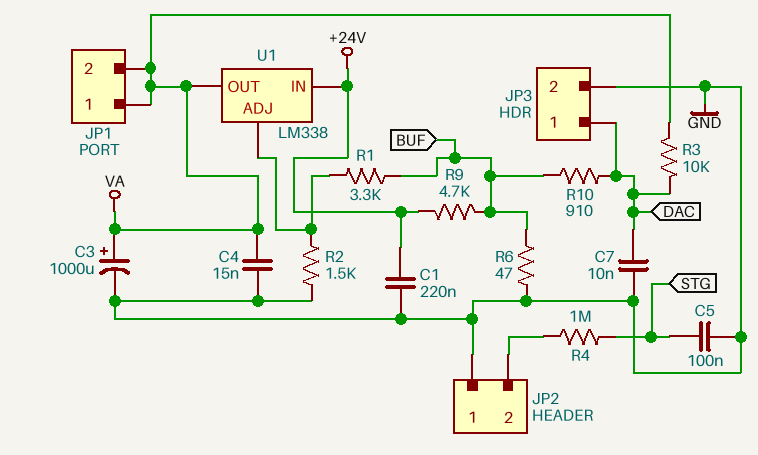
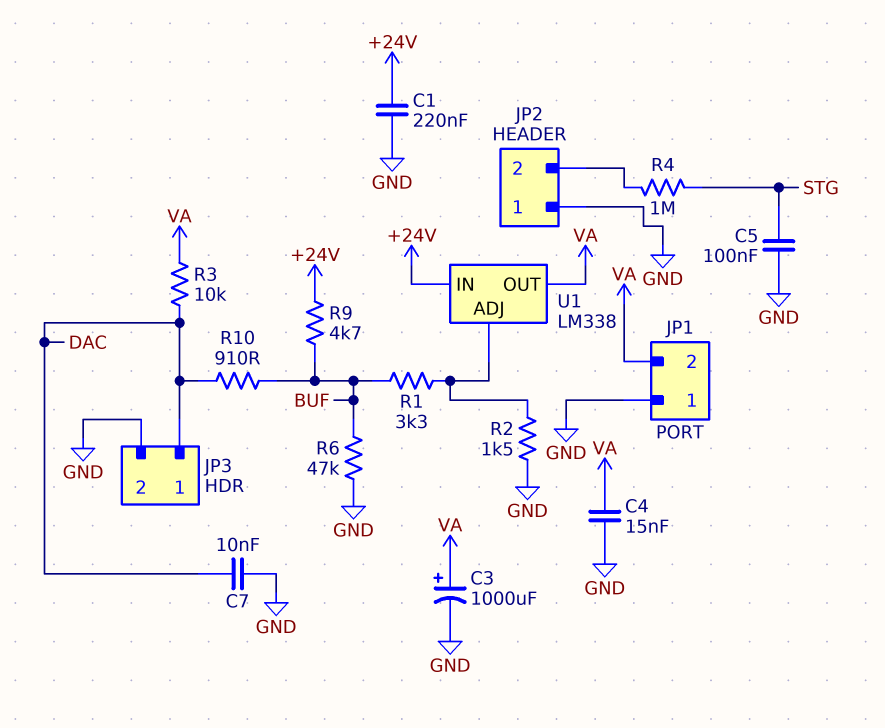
JP1 pin 1: VA -> GND
R6: 47 (BUF, GND) -> 47k (BUF, GND)

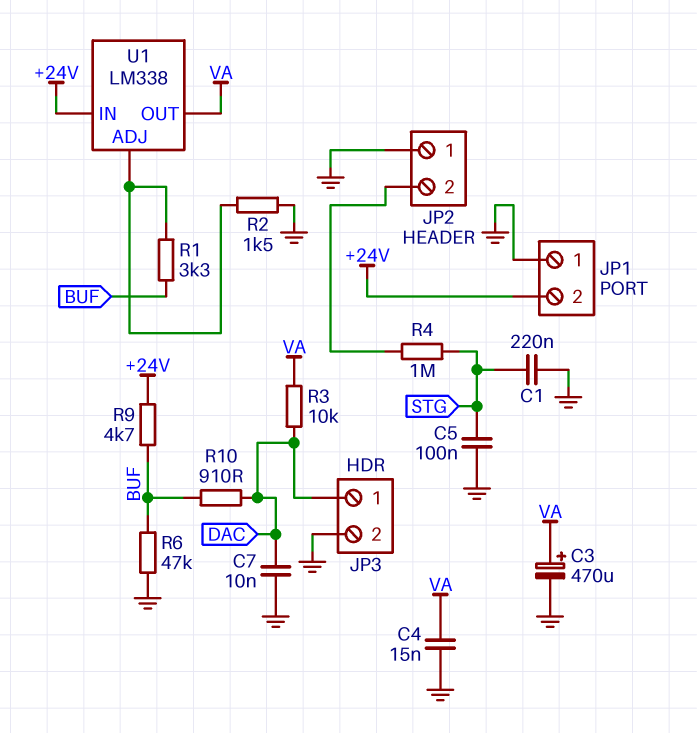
C1: 220nF (+24V, GND) -> 220nF (GND, STG)
C3: 1000uF (plus VA, minus GND) -> 470uF (plus VA, minus GND)
JP1 pin 2: VA -> +24V

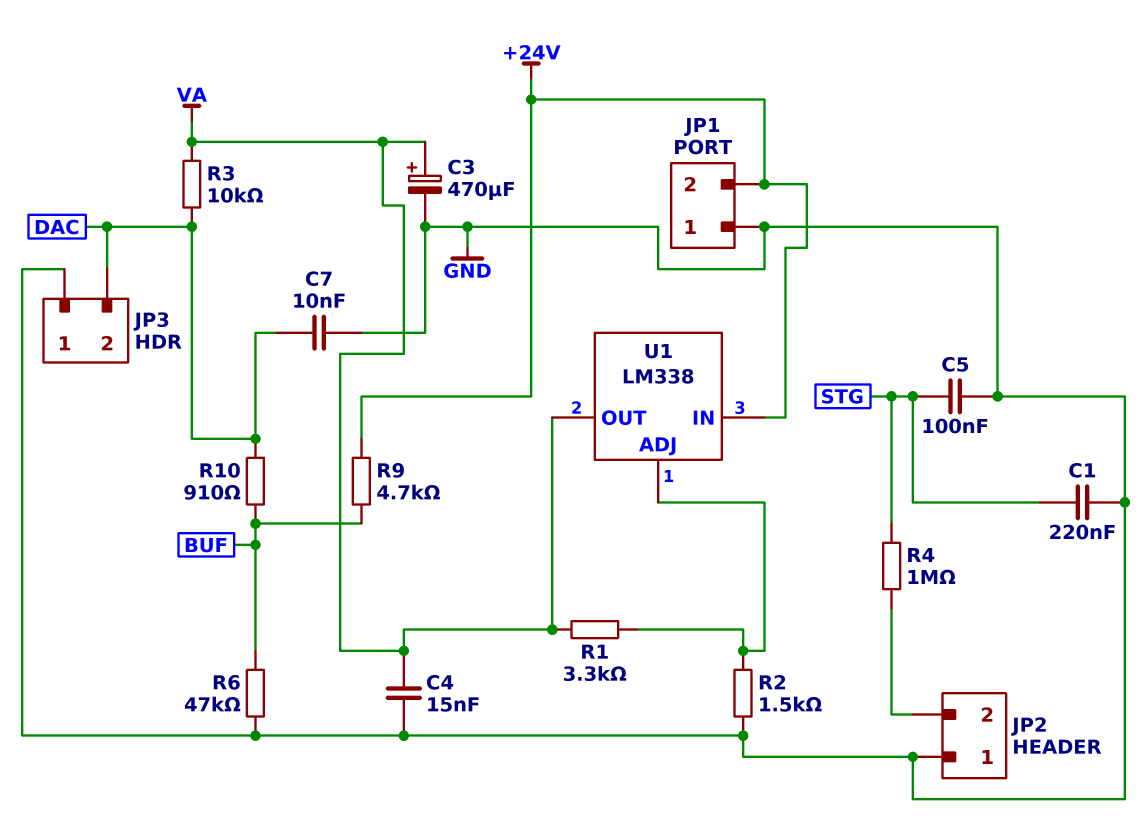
JP3 pin 1: DAC -> GND
JP3 pin 2: GND -> DAC
R1: 3.3k (BUF, U1/ADJ) -> 3.3k (U1/ADJ, VA)

